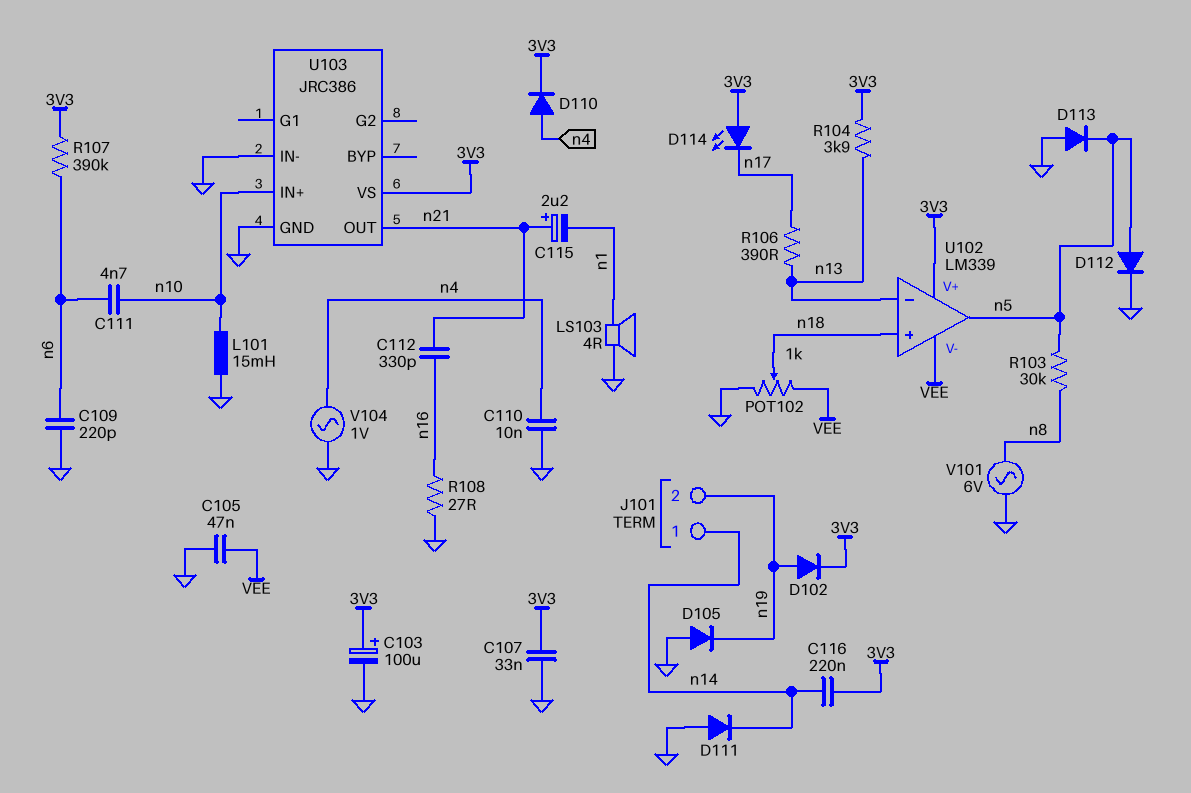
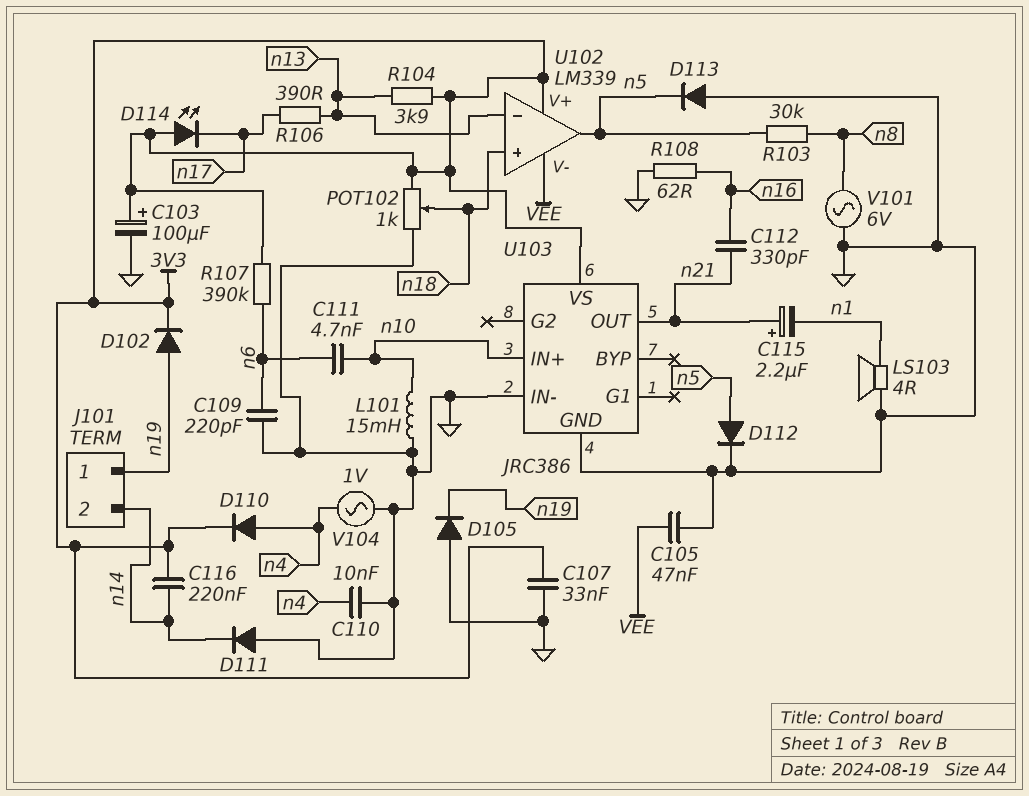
J101 pin 1: n14 -> n19
J101 pin 2: n19 -> n14
POT102: 1k (GND, VEE, wiper n18) -> 1k (3V3, GND, wiper n18)
R108: 27 (GND, n16) -> 62 (GND, n16)

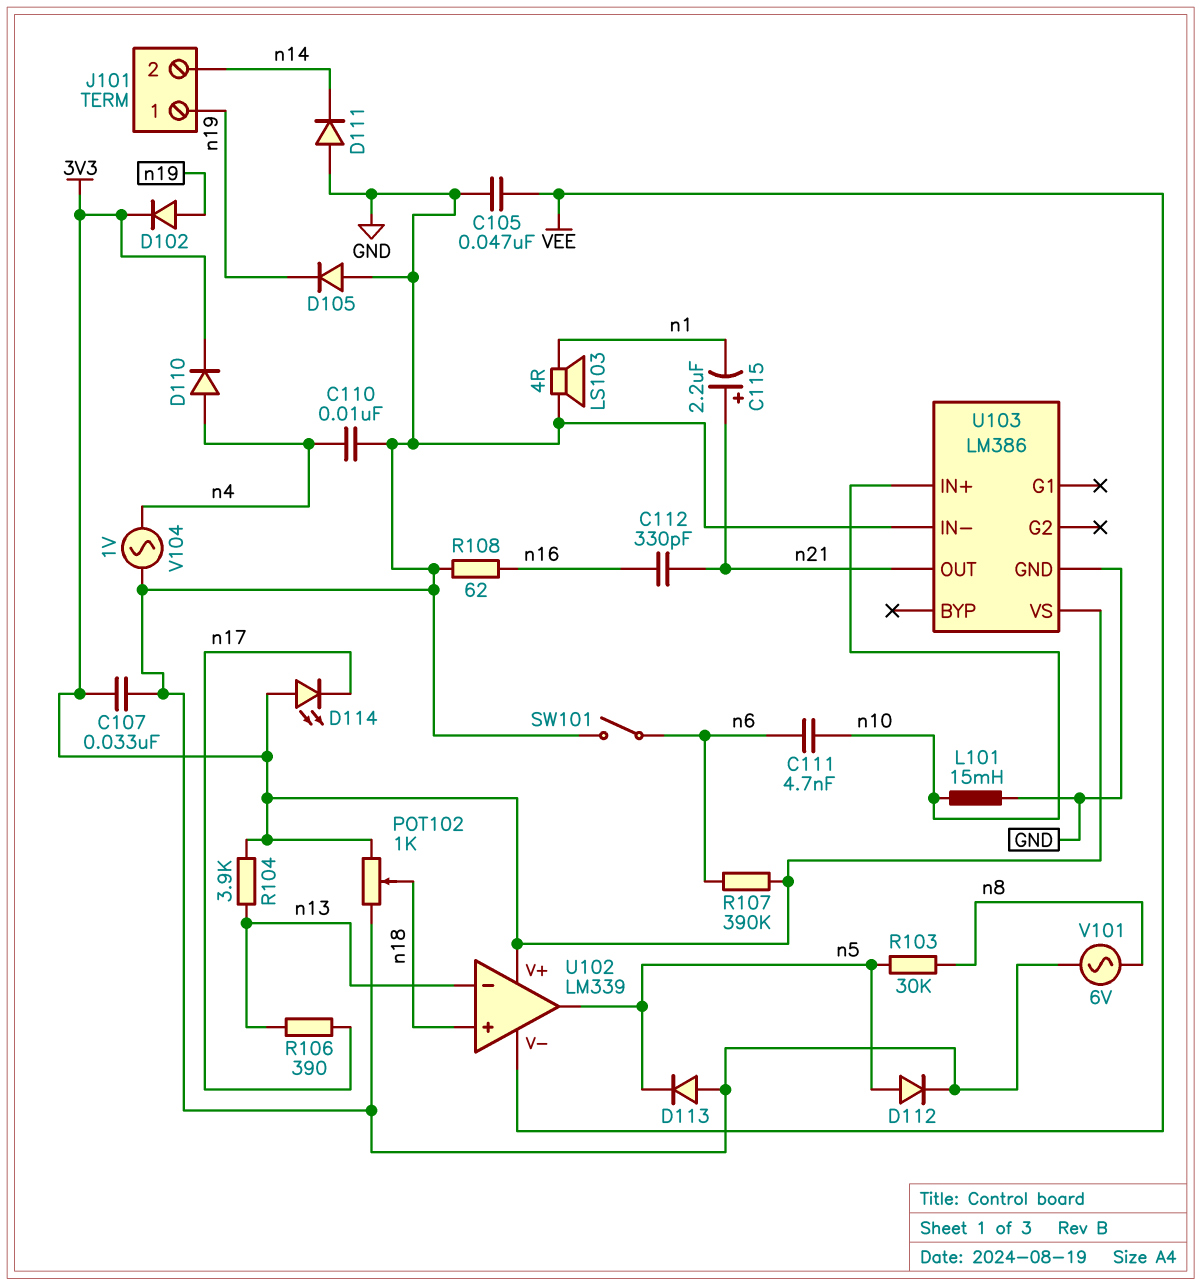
C103: 100uF (plus 3V3, minus GND) -> none
C109: 220pF (GND, n6) -> none
C116: 220nF (3V3, n14) -> none
SW101: none -> switch (GND, n6)
U103: JRC386 -> LM386

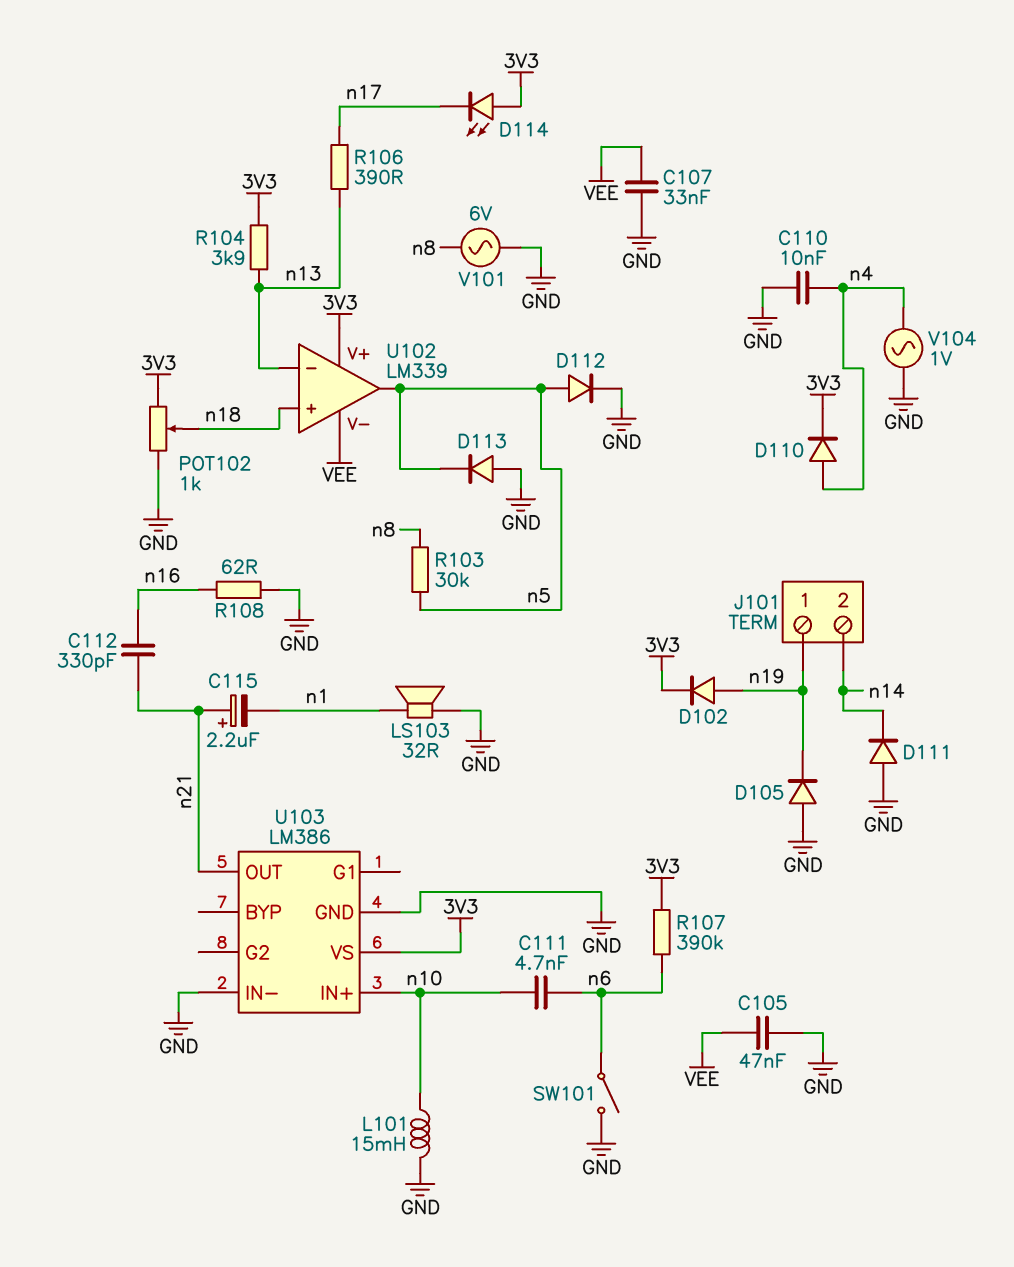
C107: 33nF (3V3, GND) -> 33nF (GND, VEE)
LS103: speaker 4R (GND, n1) -> speaker 32R (GND, n1)

